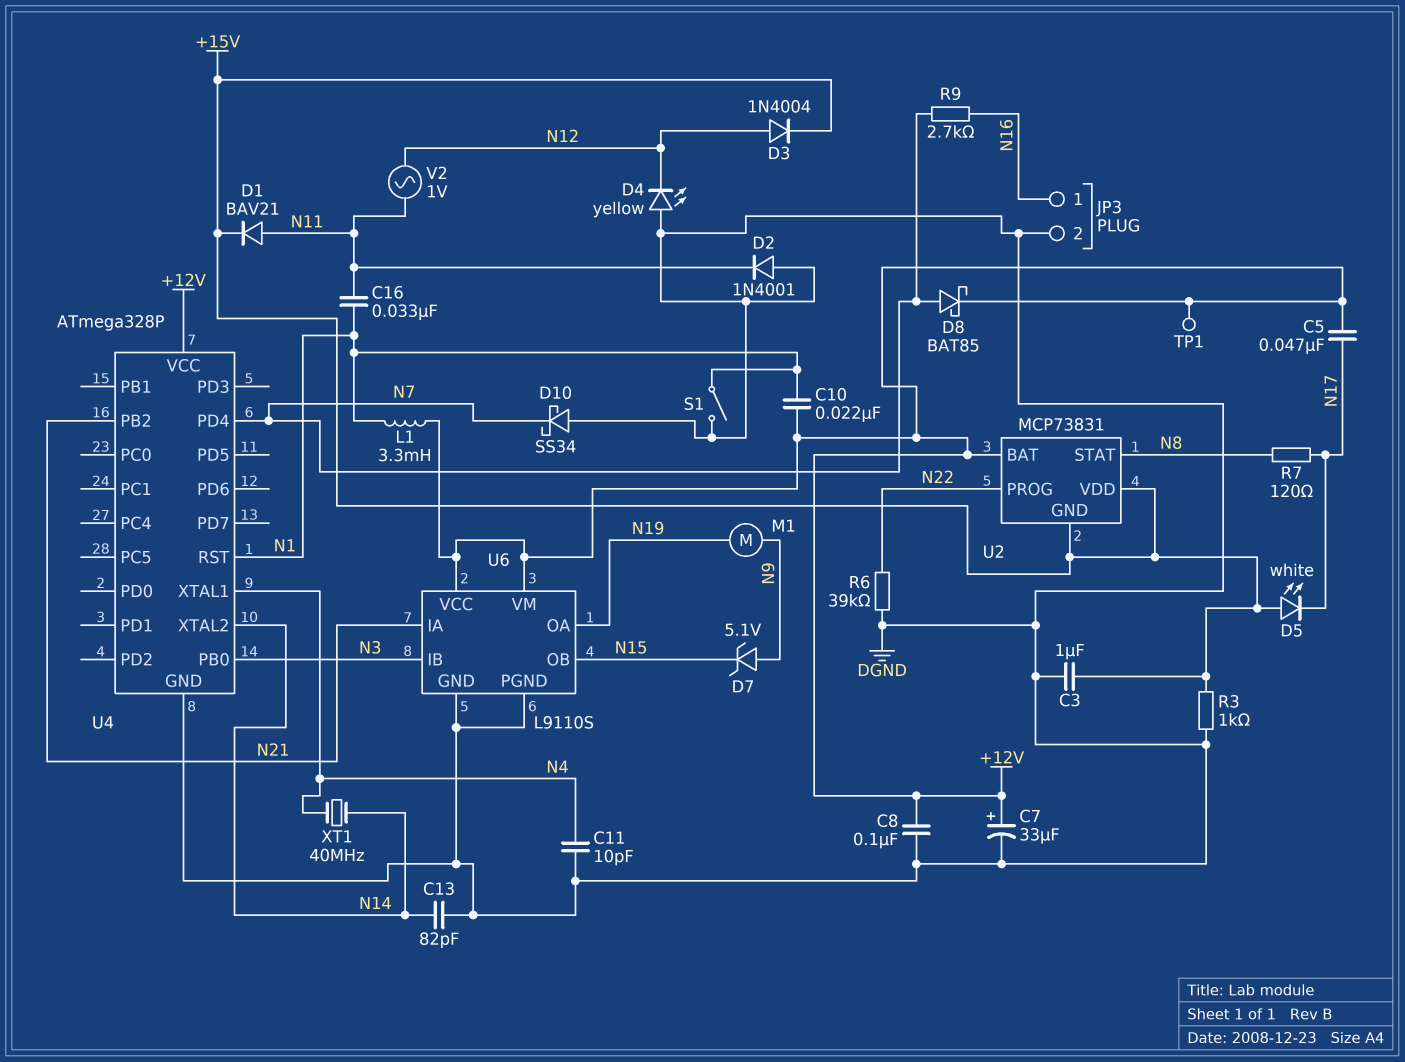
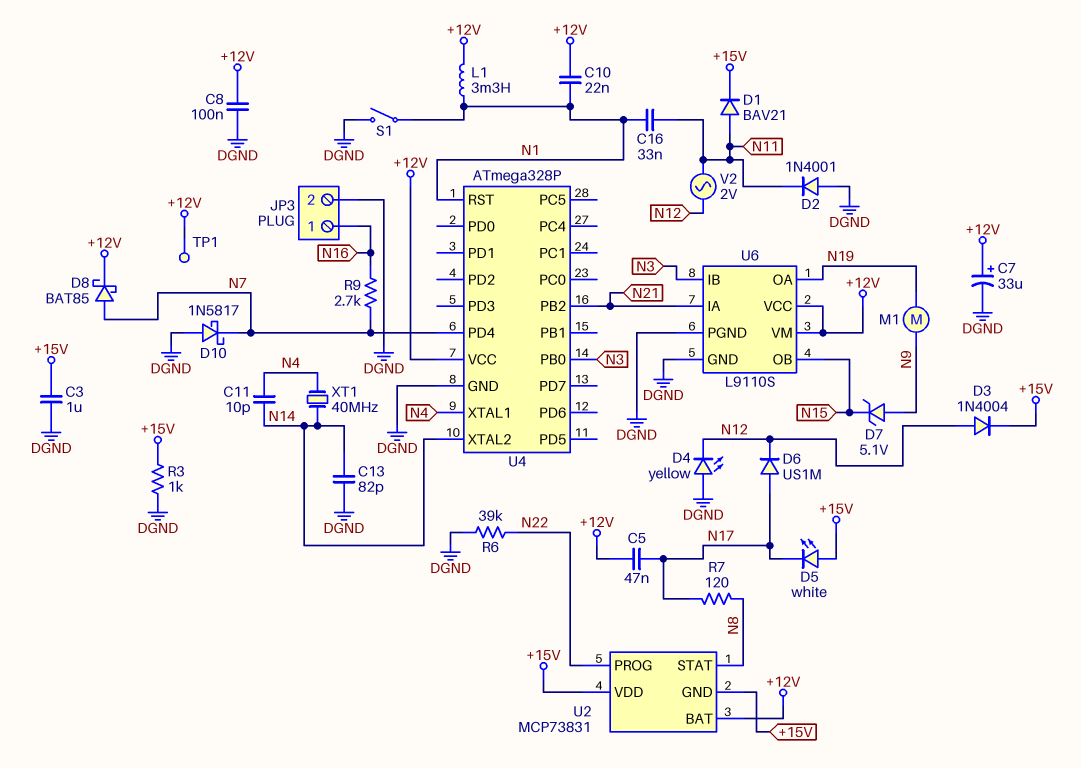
C11: 10pF (DGND, N4) -> 10pF (N4, N14)
D6: none -> diode US1M (A N17, K N12)
D10: schottky SS34 (A DGND, K N7) -> schottky 1N5817 (A DGND, K N7)
V2: AC 1V (N11, N12) -> AC 2V (N11, N12)

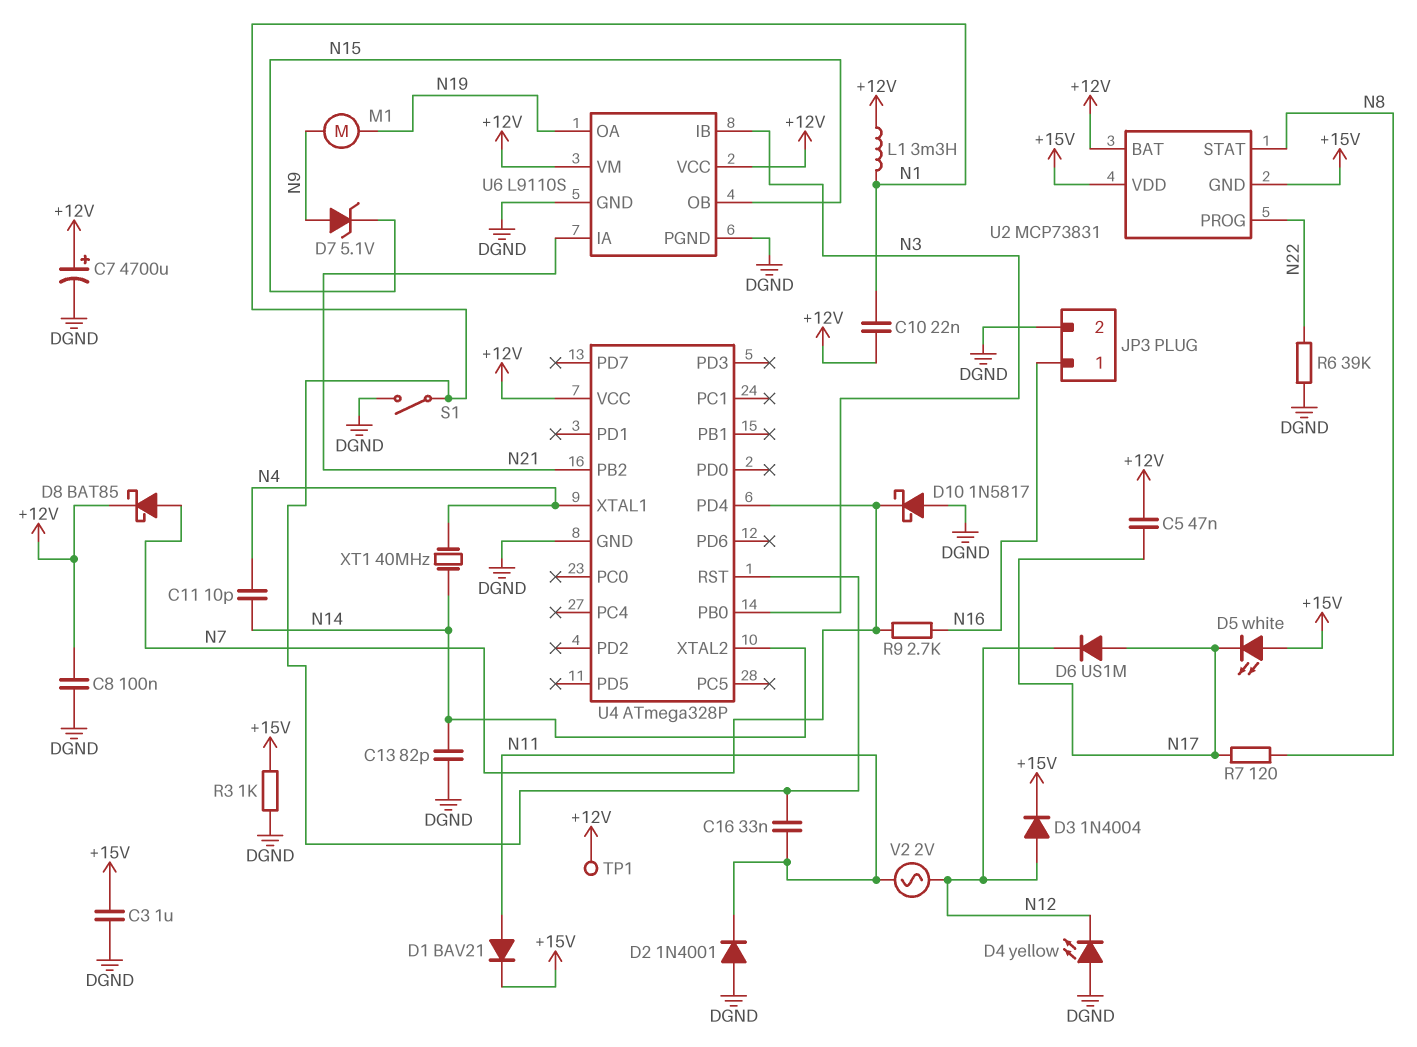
C7: 33uF (plus +12V, minus DGND) -> 4700uF (plus +12V, minus DGND)

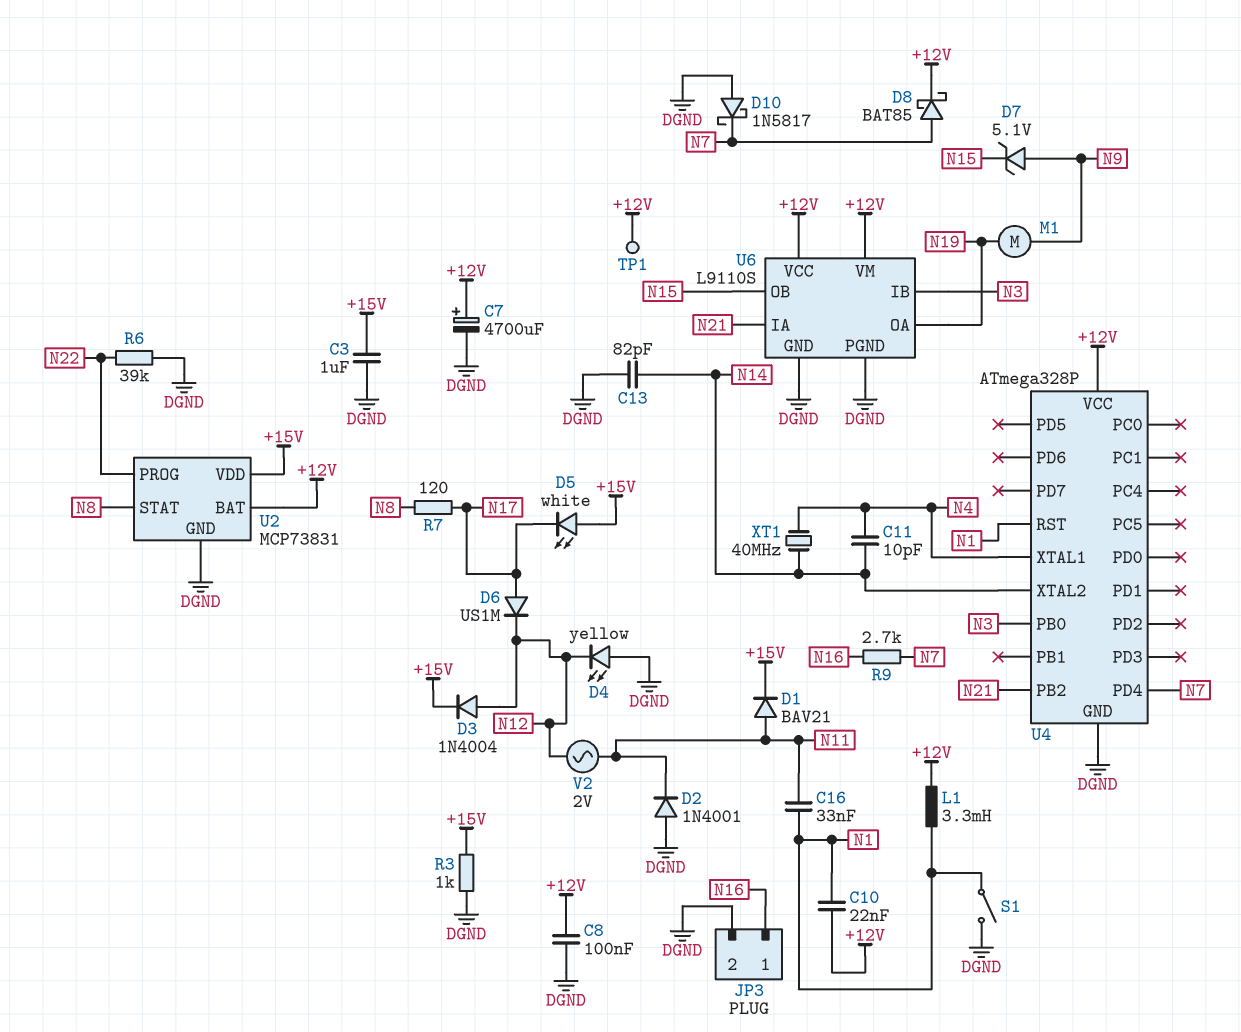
C5: 47nF (+12V, N17) -> none
U2 pin GND: +15V -> DGND

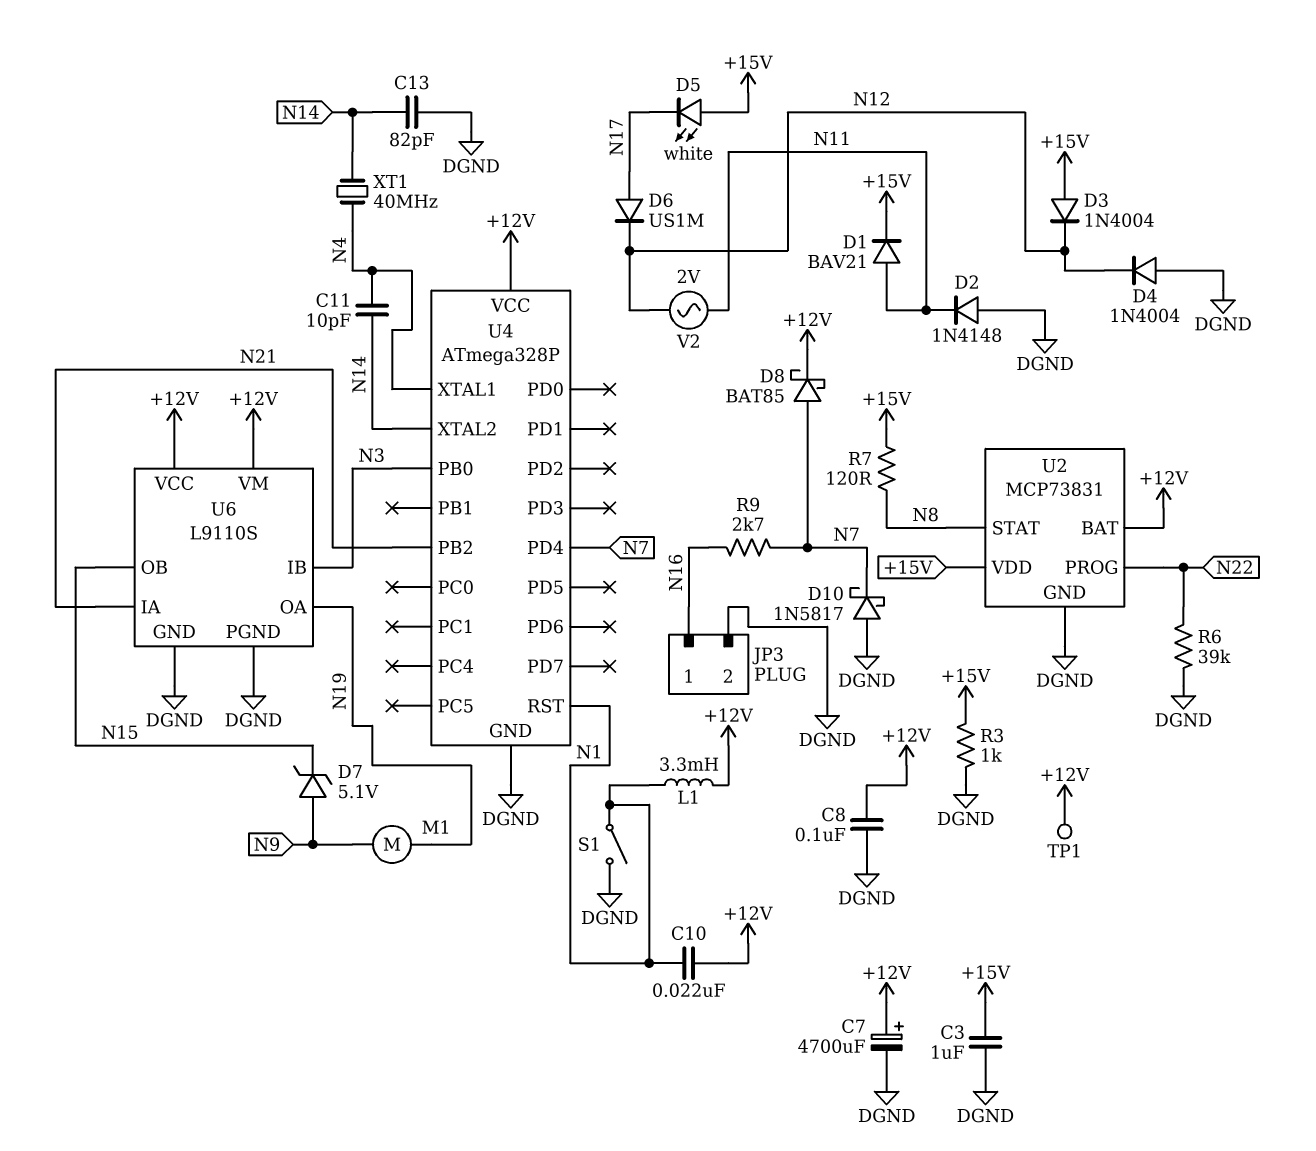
C16: 33nF (N1, N11) -> none
D2: diode 1N4001 (A DGND, K N11) -> diode 1N4148 (A DGND, K N11)
D3: diode 1N4004 (A N12, K +15V) -> diode 1N4004 (A +15V, K N12)
D4: LED yellow (A DGND, K N12) -> diode 1N4004 (A DGND, K N12)
R7: 120 (N8, N17) -> 120 (+15V, N8)

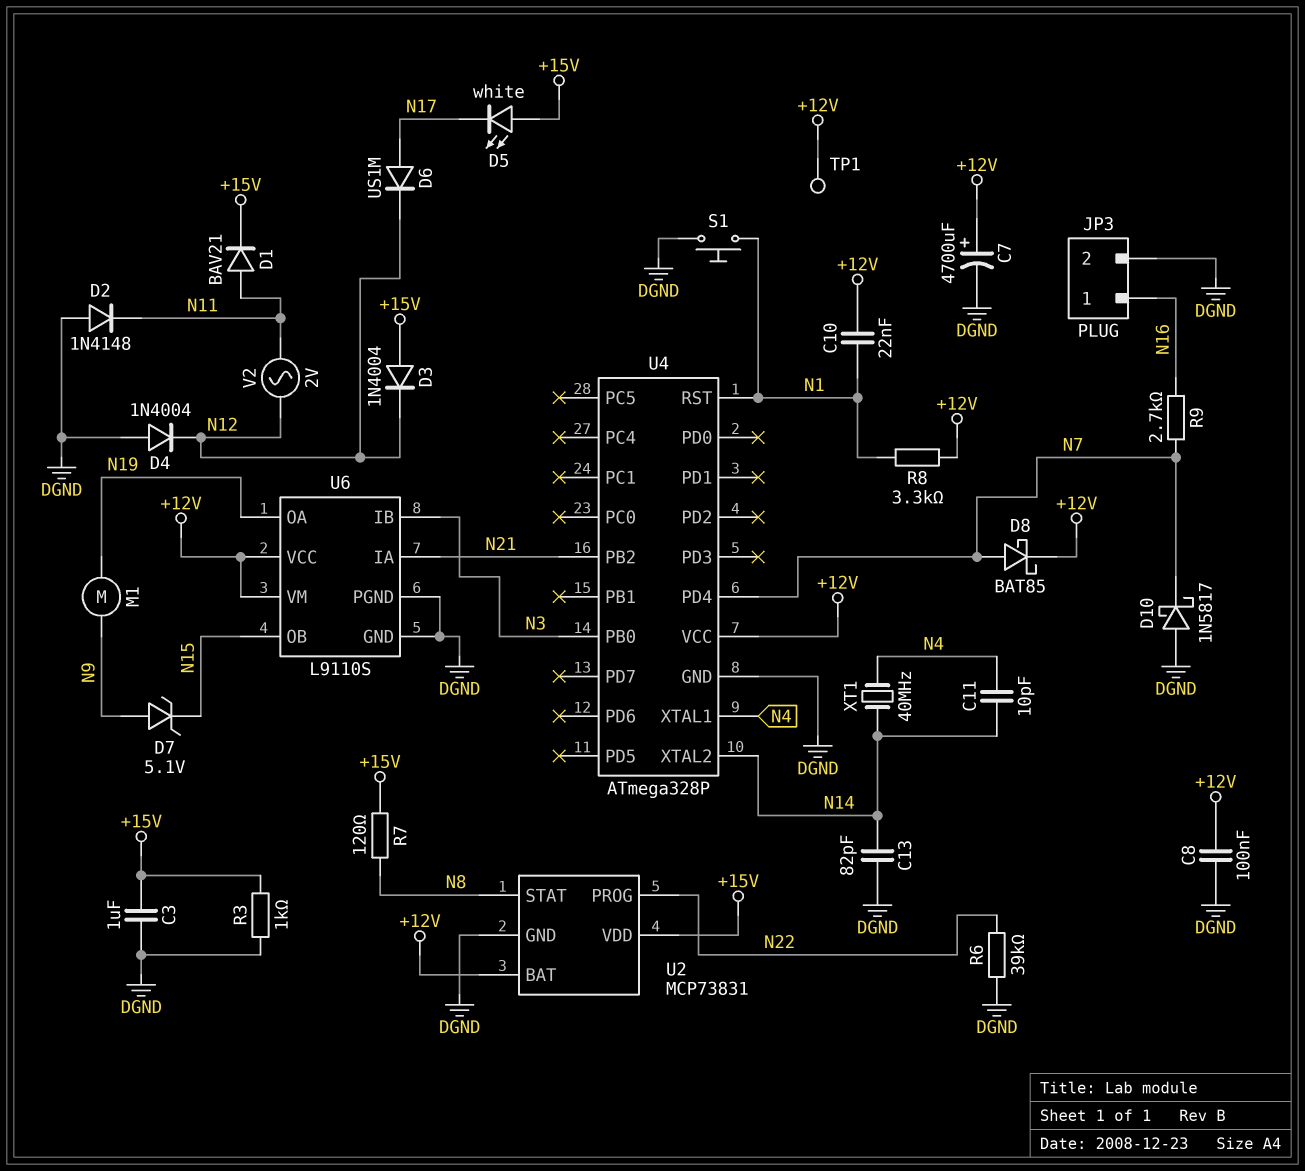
L1: 3.3mH (+12V, N1) -> none
R8: none -> 3.3k (+12V, N1)
S1: switch (DGND, N1) -> button (DGND, N1)

